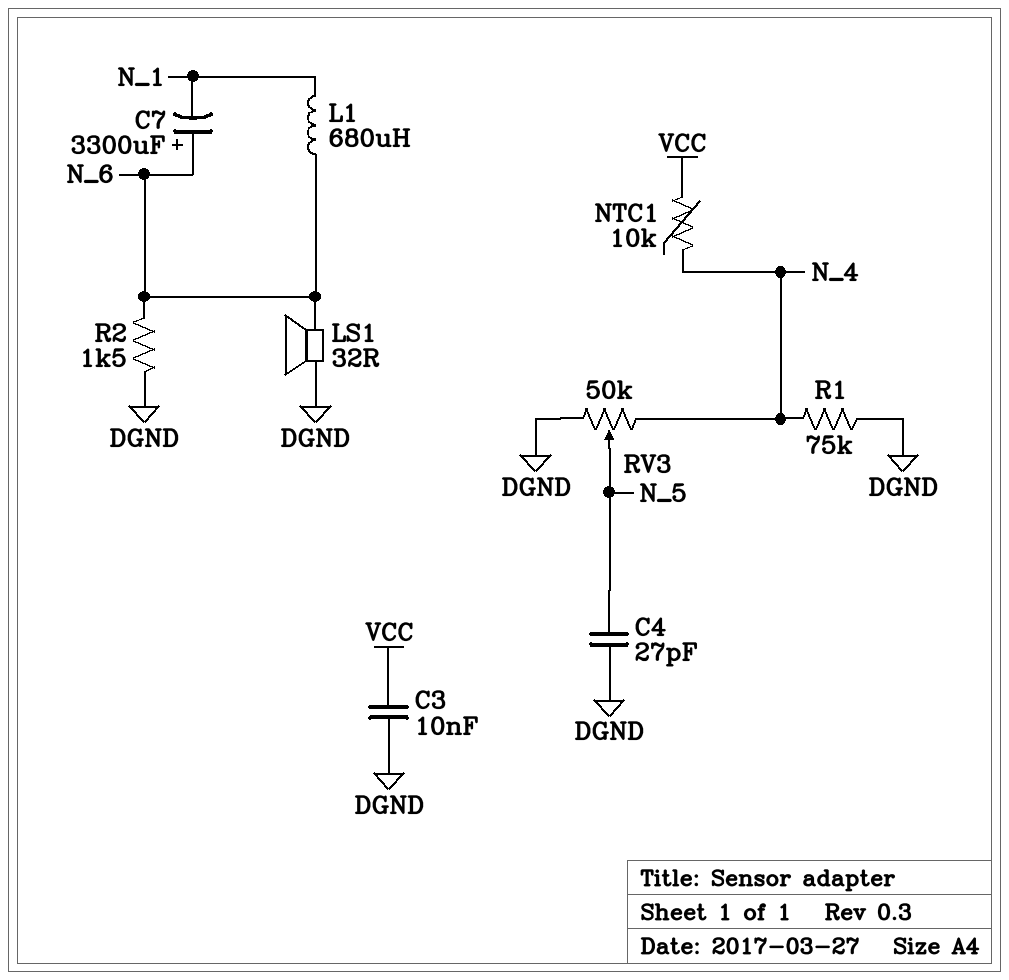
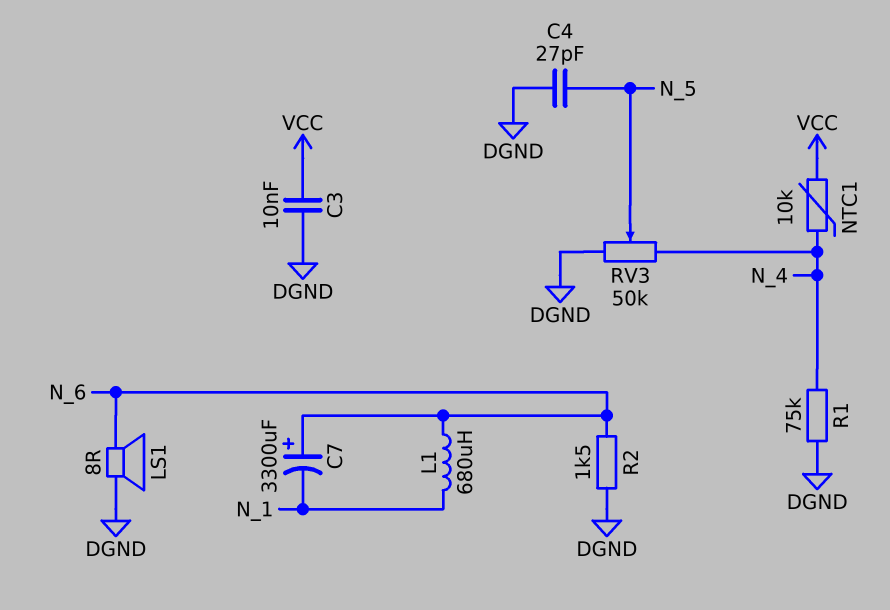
LS1: speaker 32R (DGND, N_6) -> speaker 8R (DGND, N_6)

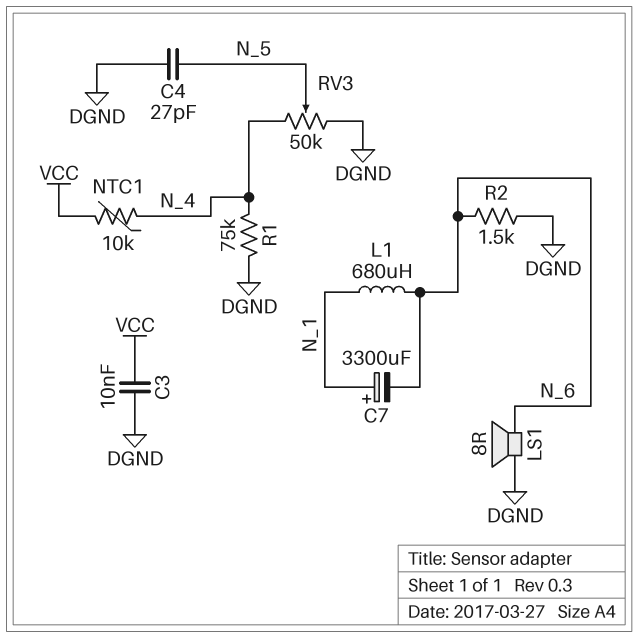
C7: 3300uF (plus N_6, minus N_1) -> 3300uF (plus N_1, minus N_6)

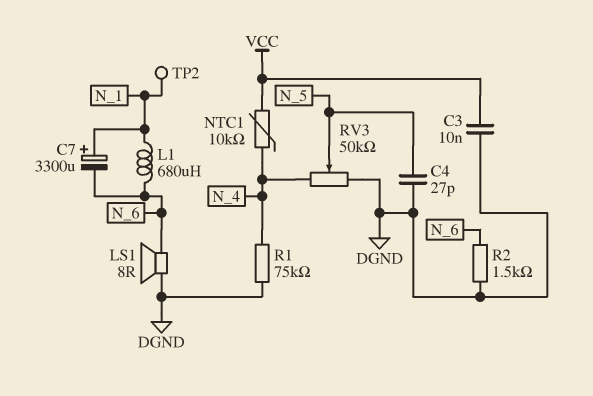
TP2: none -> test point (N_1)

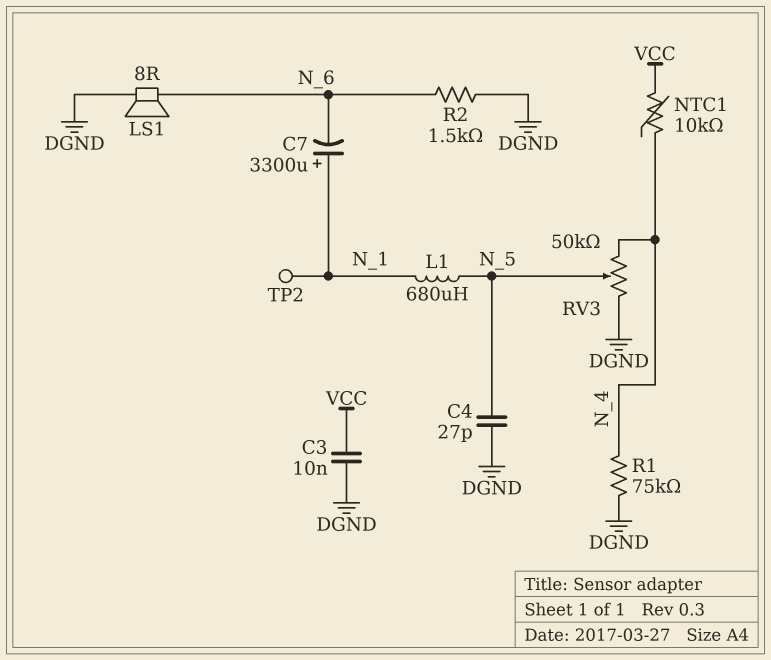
L1: 680uH (N_1, N_6) -> 680uH (N_1, N_5)

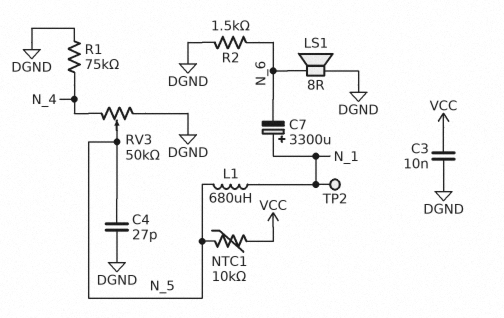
NTC1: 10k (N_4, VCC) -> 10k (N_5, VCC)

